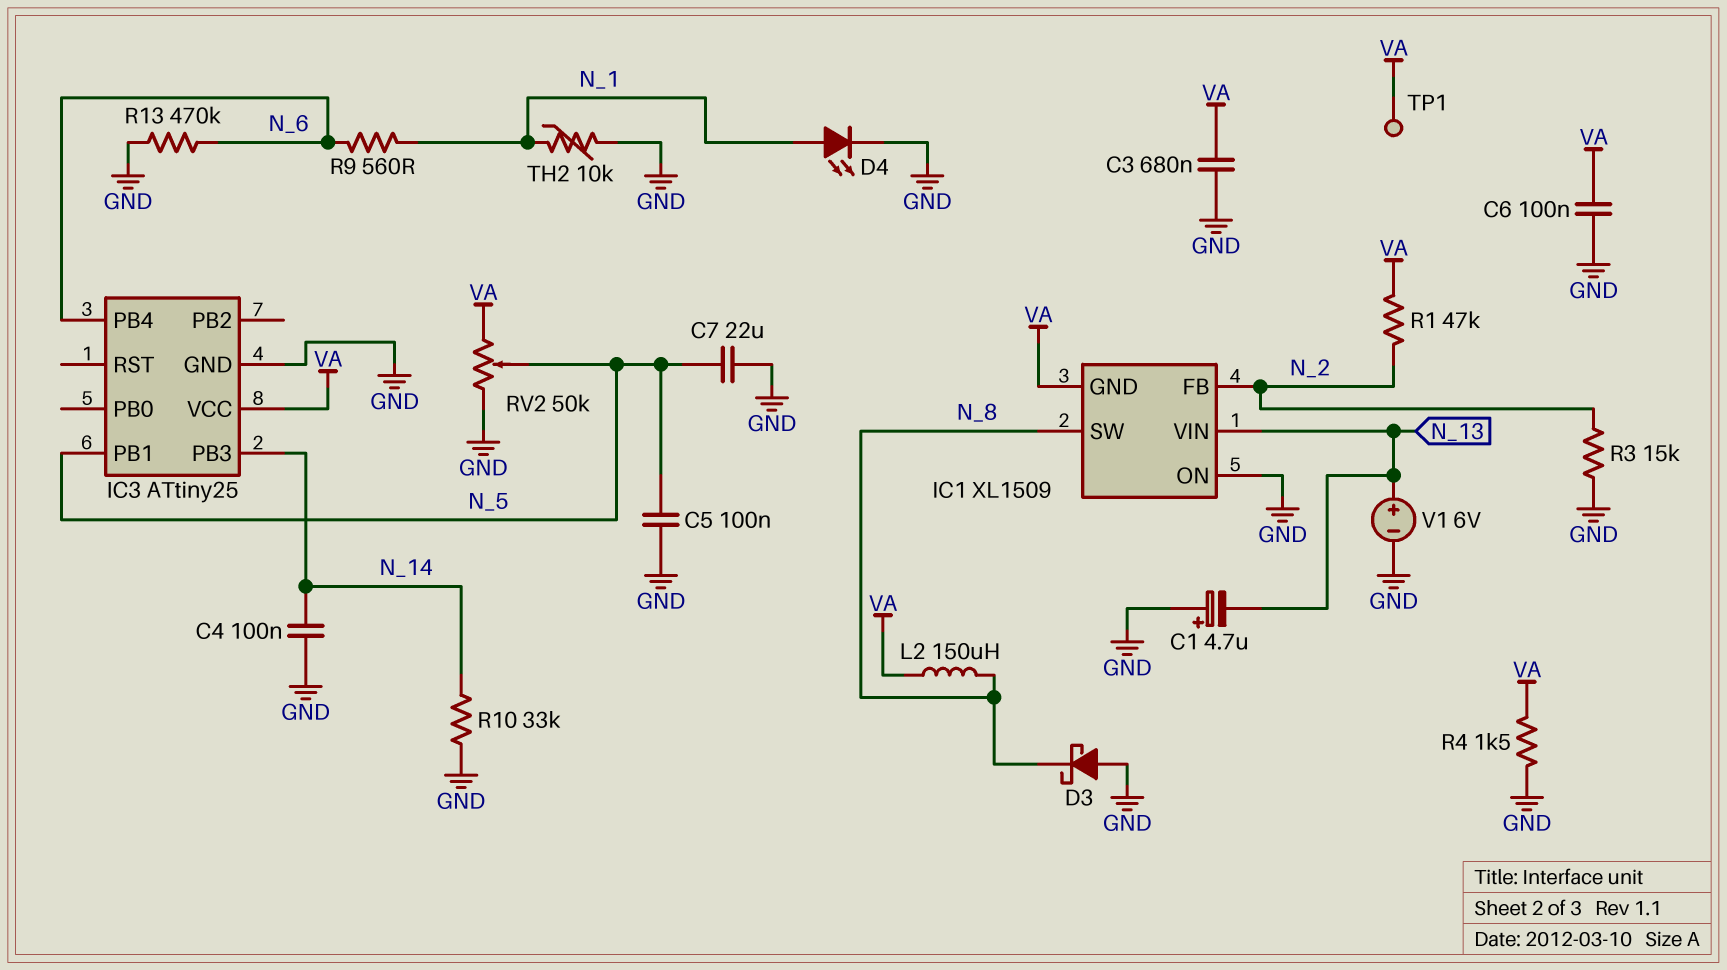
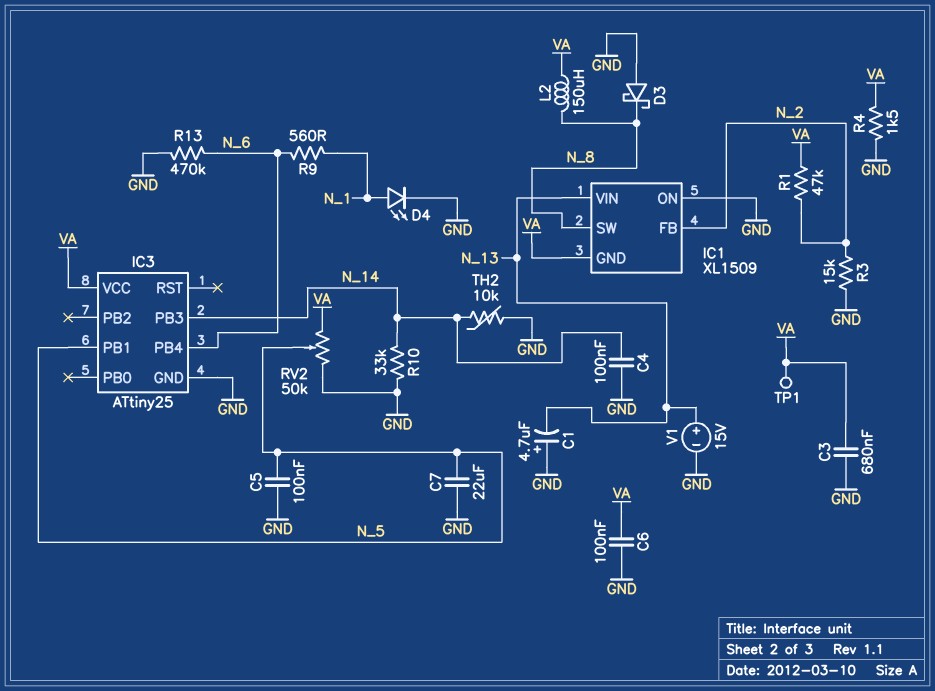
TH2: 10k (GND, N_1) -> 10k (GND, N_14)
V1: 6V (plus N_13, minus GND) -> 15V (plus N_13, minus GND)

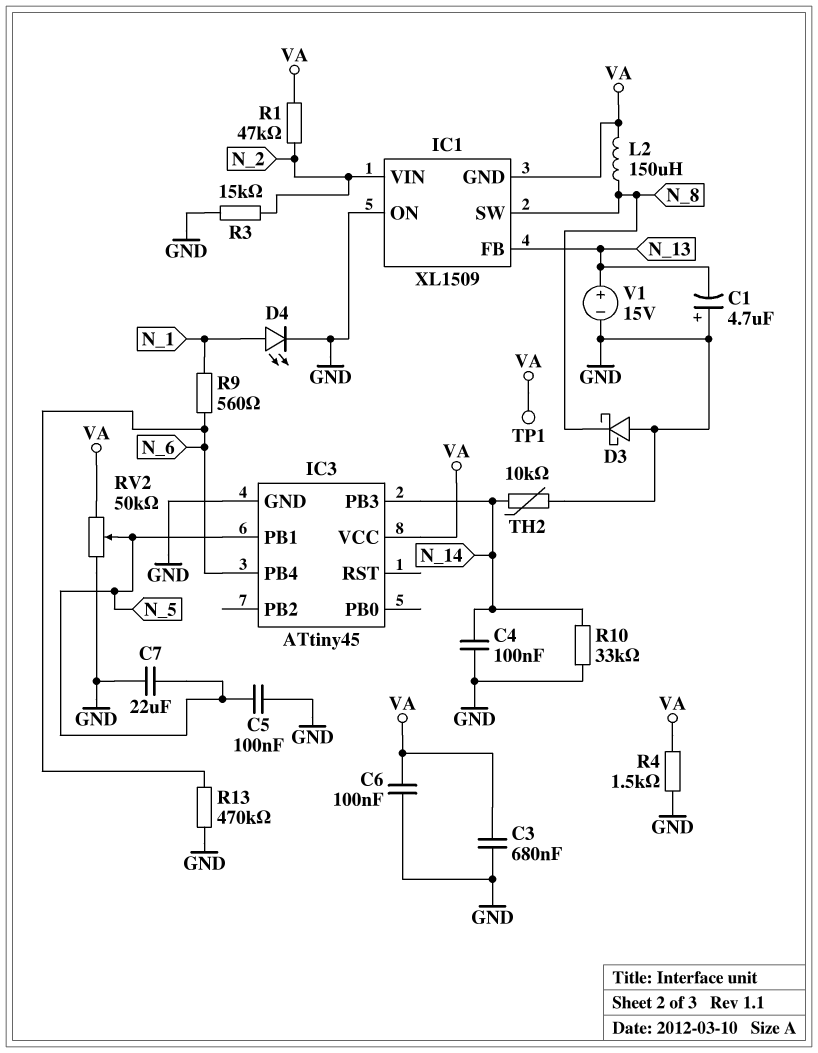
IC1 pin FB: N_2 -> N_13
IC1 pin VIN: N_13 -> N_2
IC3: ATtiny25 -> ATtiny45

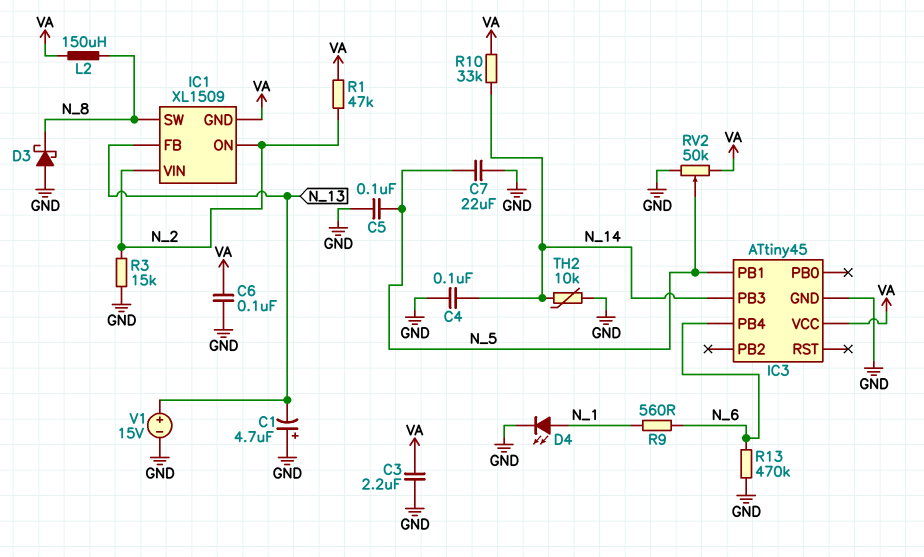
C3: 680nF (GND, VA) -> 2.2uF (GND, VA)
IC1 pin ON: GND -> N_2
R4: 1.5k (GND, VA) -> none
R10: 33k (GND, N_14) -> 33k (N_14, VA)
TP1: test point (VA) -> none

